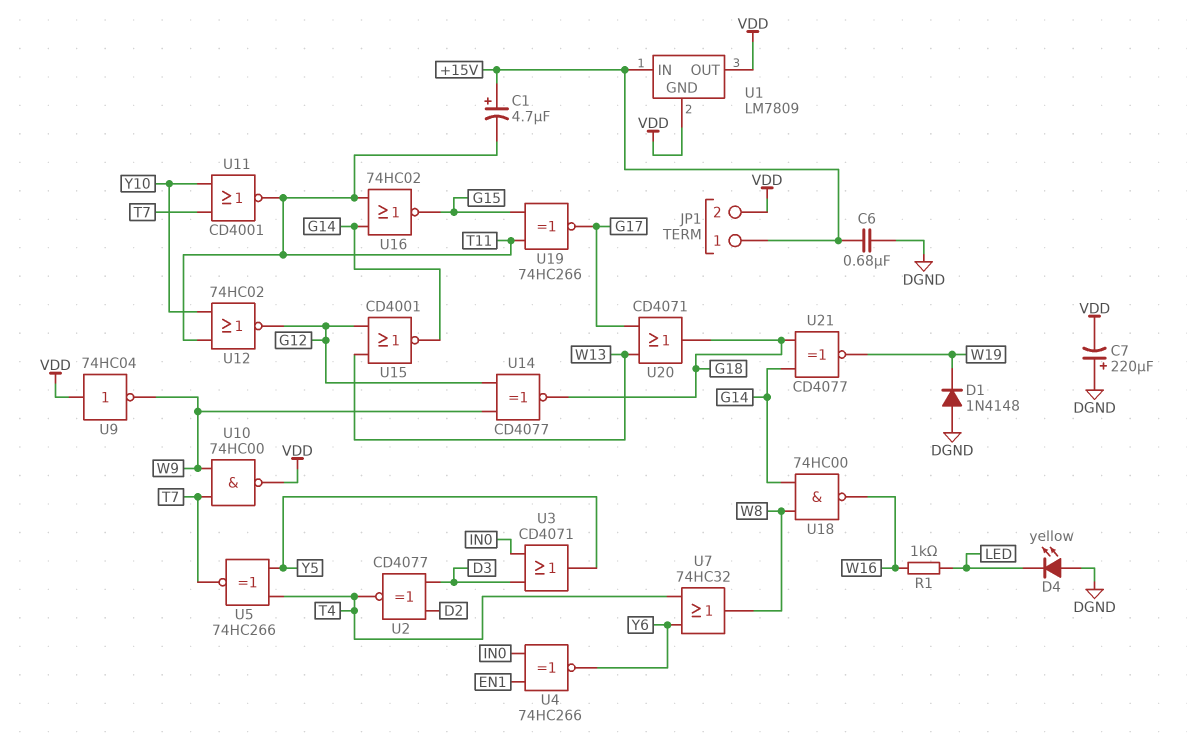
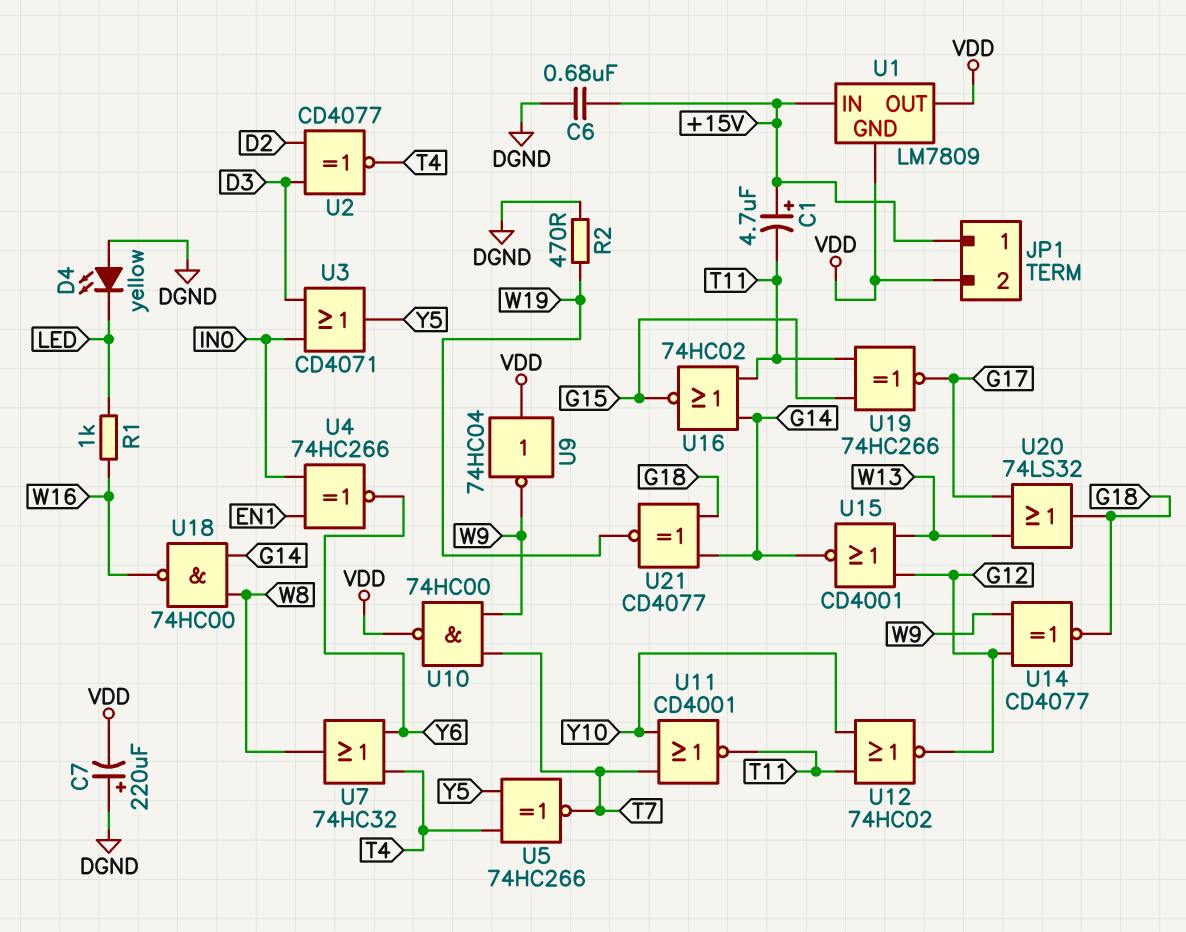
D1: diode 1N4148 (A DGND, K W19) -> none
R2: none -> 470 (DGND, W19)
U20: OR CD4071 (in G17, in W13, out G18) -> OR 74LS32 (in G17, in W13, out G18)

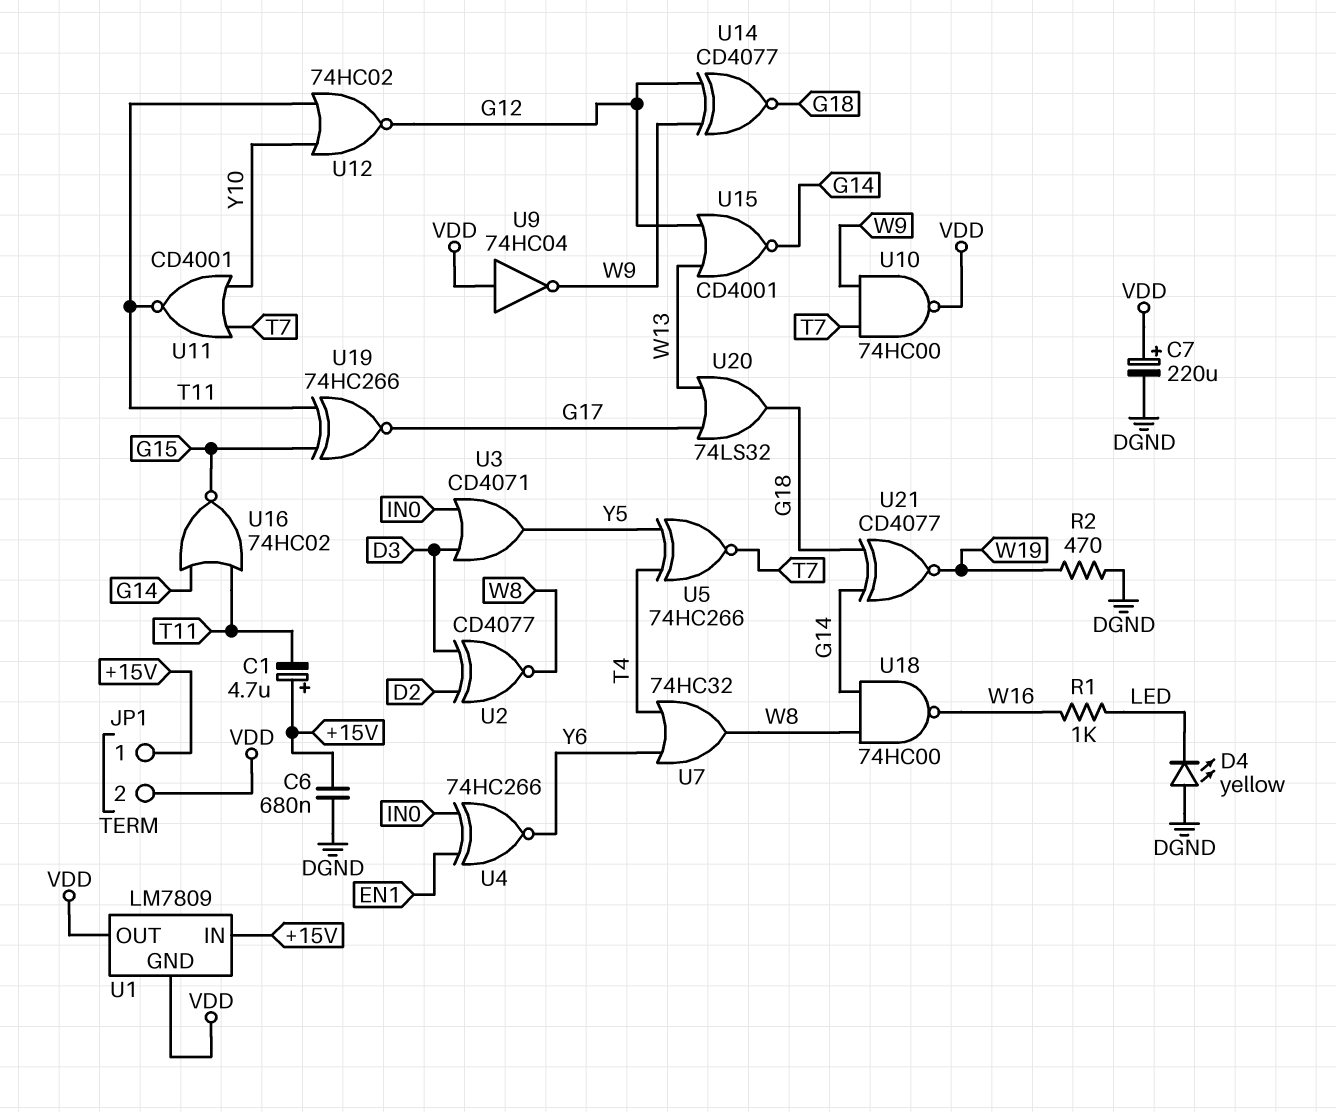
C7: 220uF (plus DGND, minus VDD) -> 220uF (plus VDD, minus DGND)
U2: XNOR CD4077 (in D2, in D3, out T4) -> XNOR CD4077 (in D2, in D3, out W8)

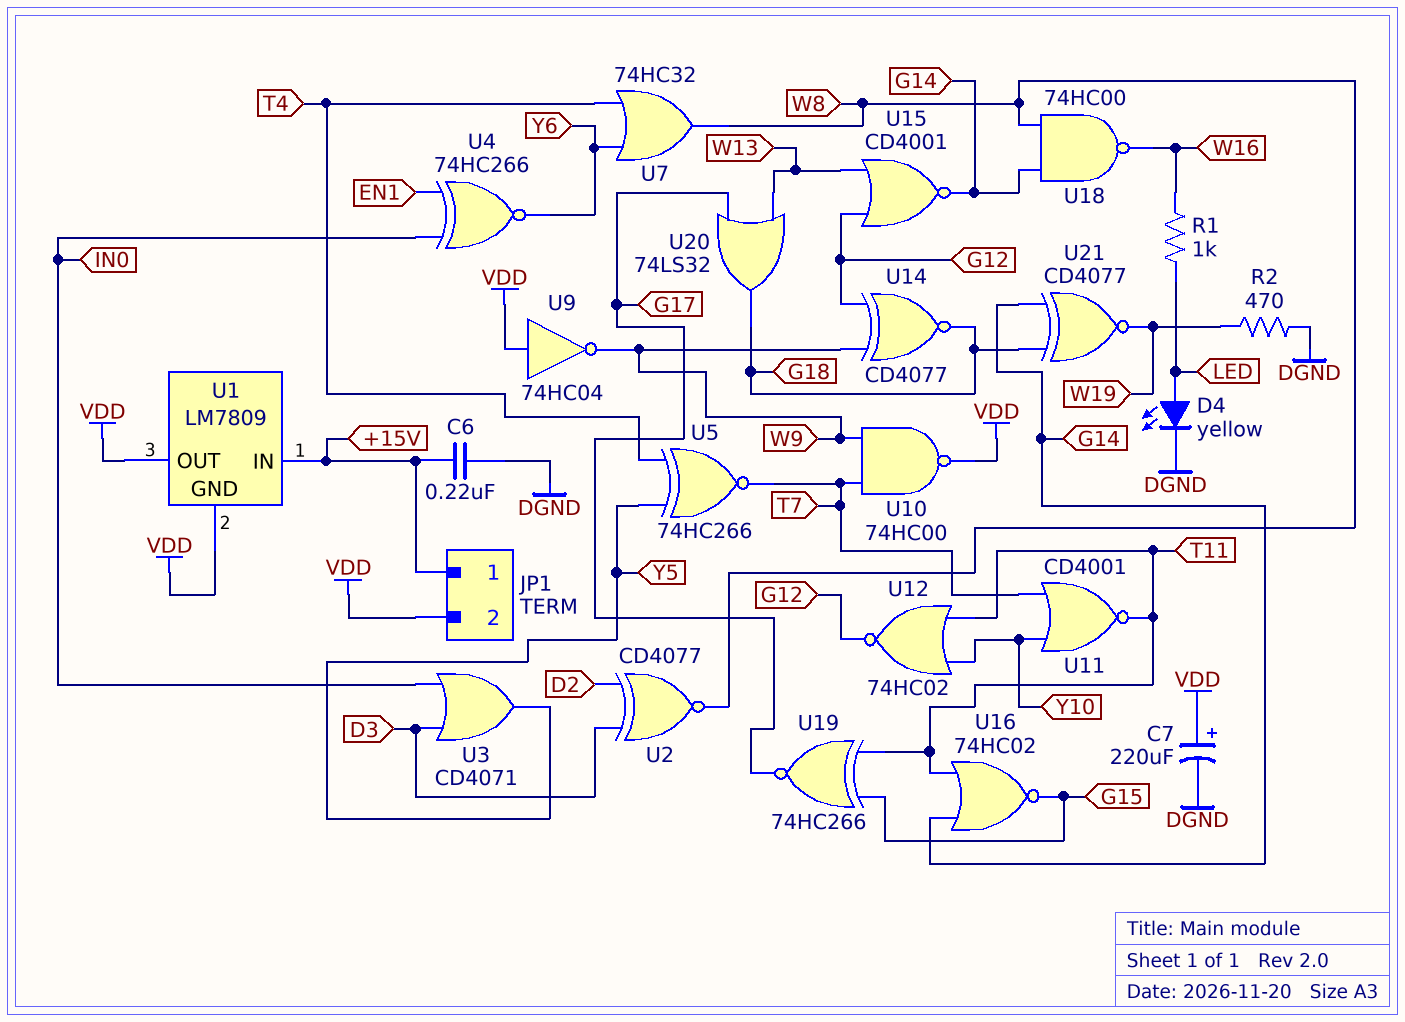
C1: 4.7uF (plus +15V, minus T11) -> none
C6: 680nF (+15V, DGND) -> 220nF (+15V, DGND)
D4: LED yellow (A DGND, K LED) -> LED yellow (A LED, K DGND)

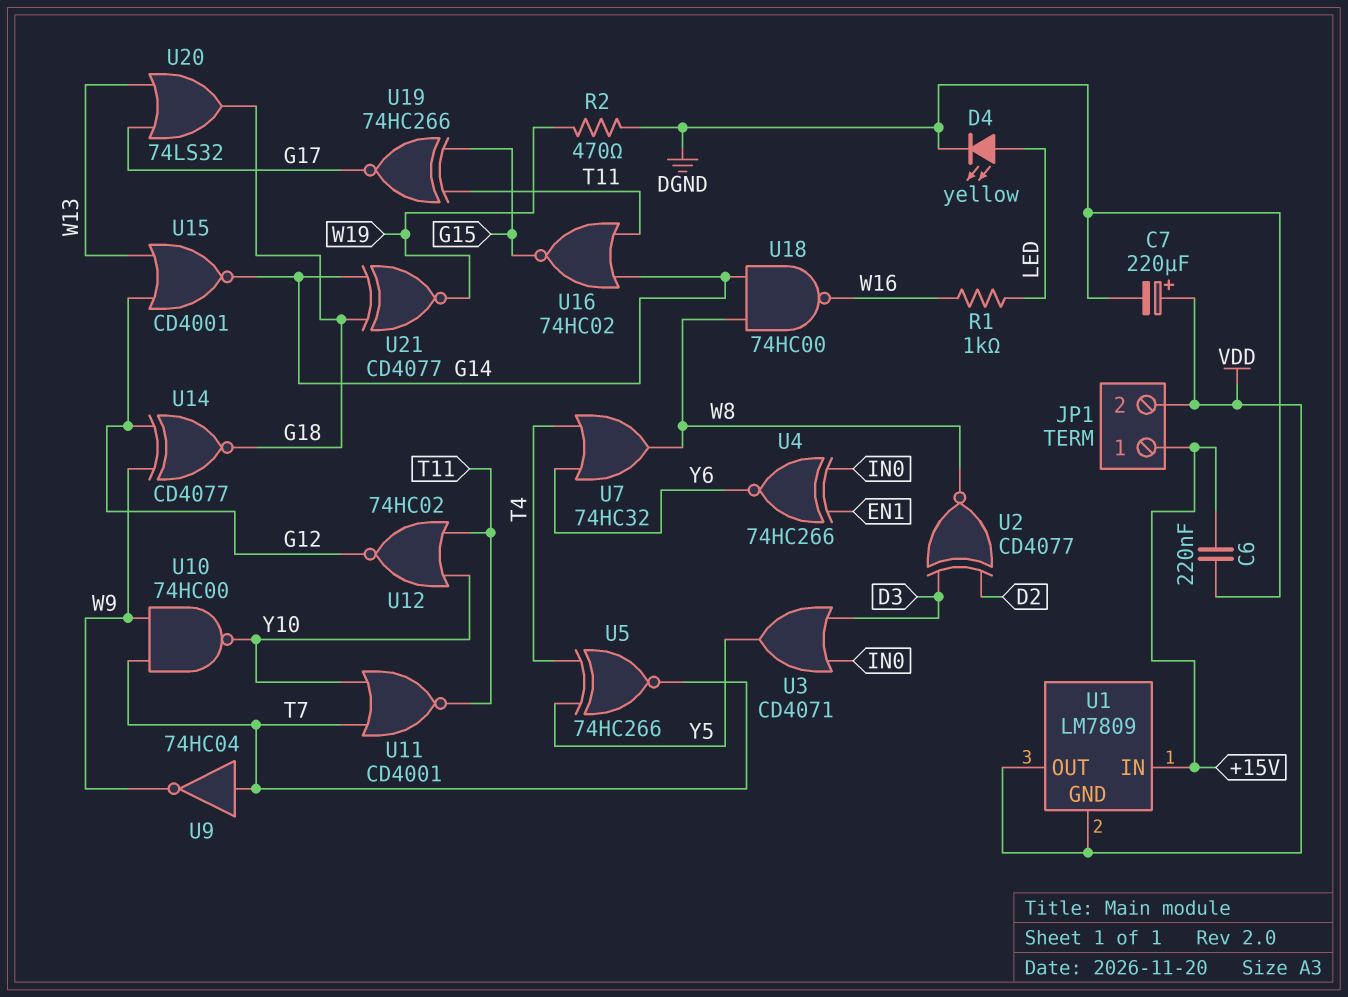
U9: NOT 74HC04 (in VDD, out W9) -> NOT 74HC04 (in T7, out W9)
U10: NAND 74HC00 (in T7, in W9, out VDD) -> NAND 74HC00 (in T7, in W9, out Y10)

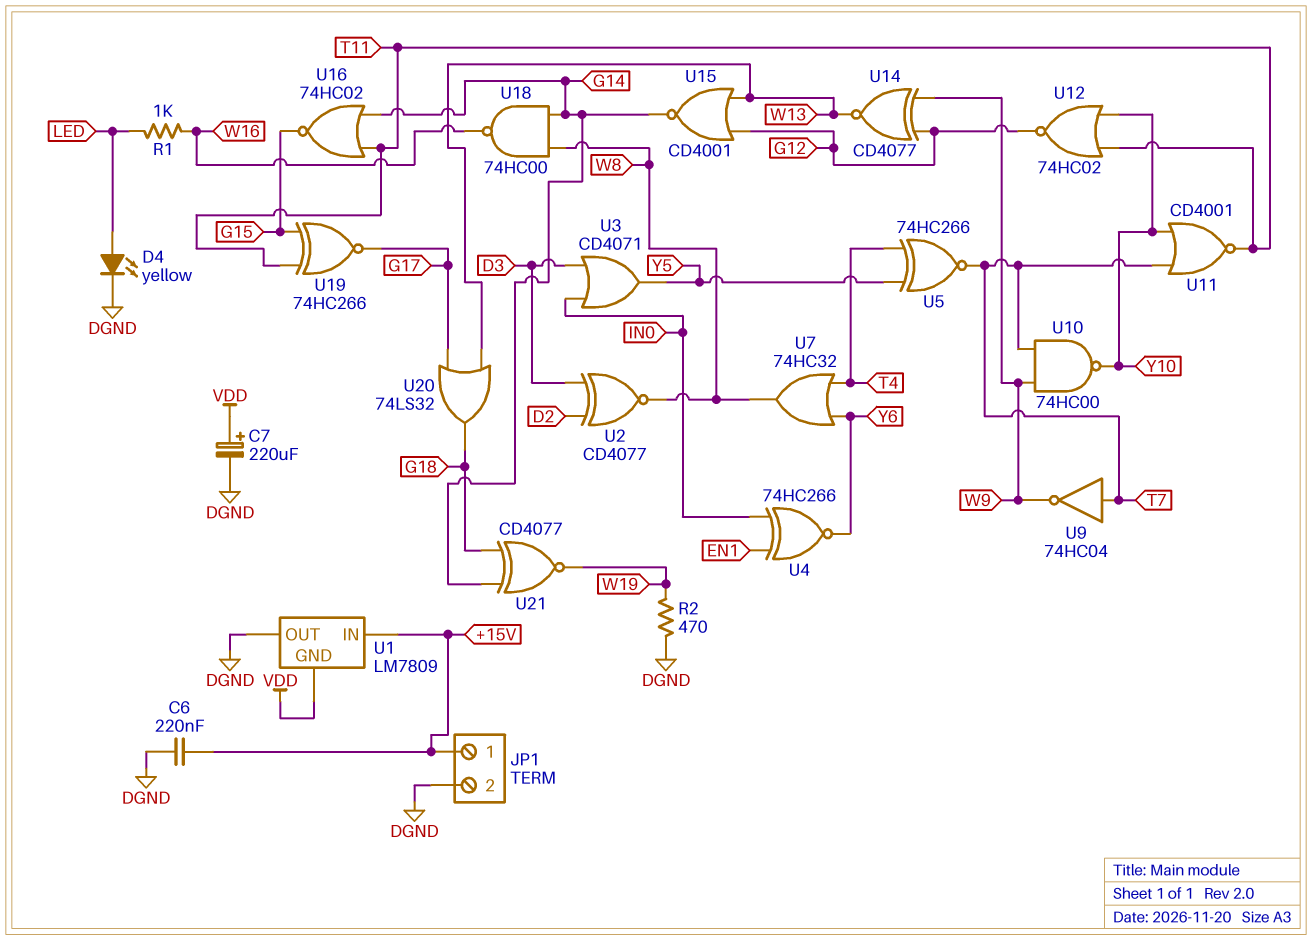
JP1 pin 2: VDD -> DGND
U1 pin OUT: VDD -> DGND
U14: XNOR CD4077 (in G12, in W9, out G18) -> XNOR CD4077 (in G12, in W9, out W13)

